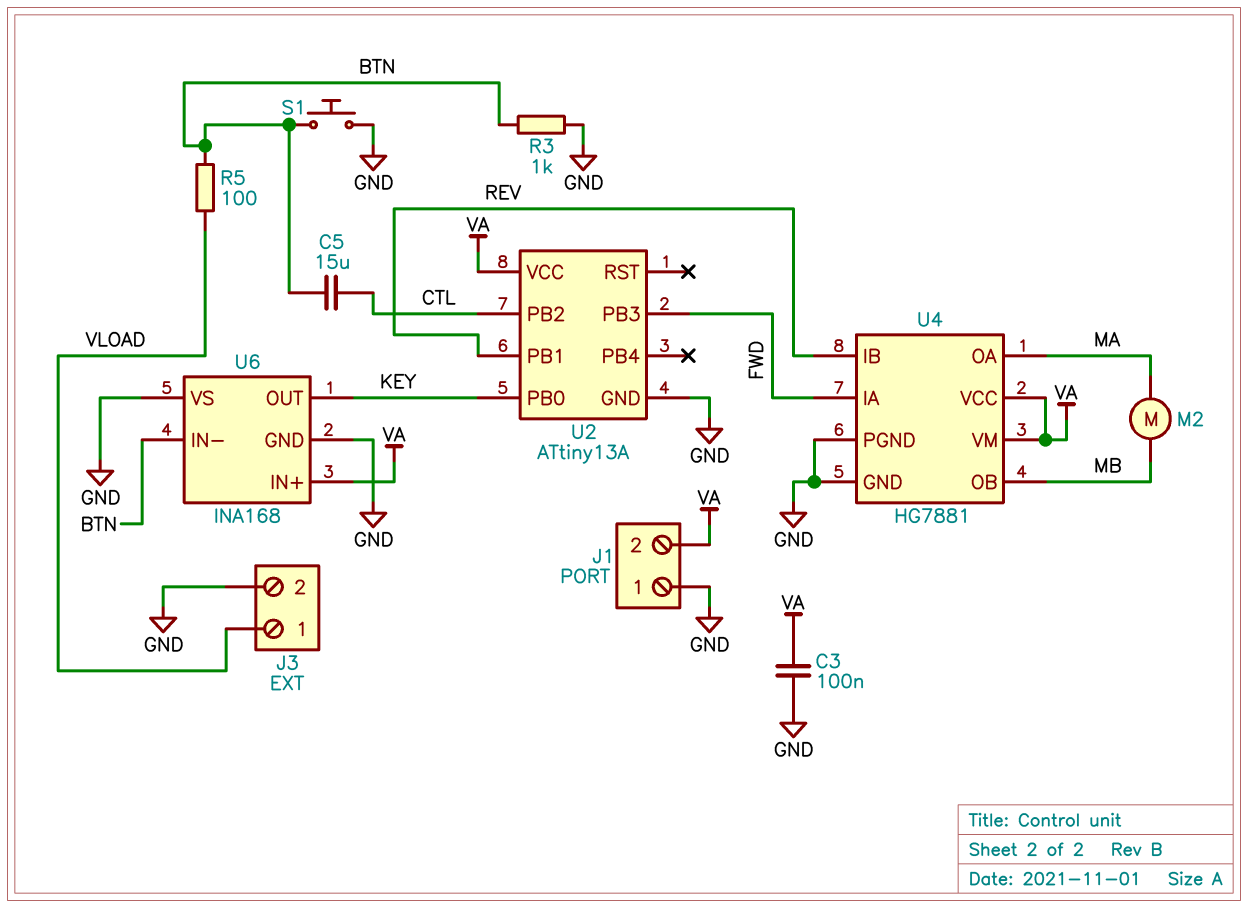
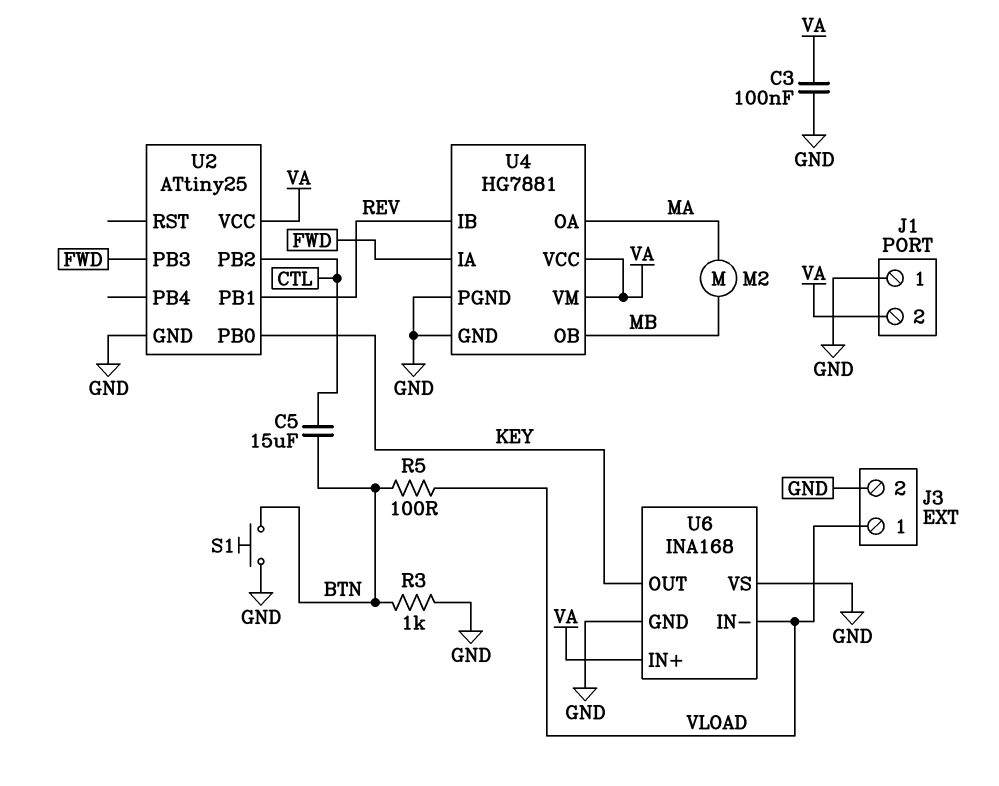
U2: ATtiny13A -> ATtiny25
U6 pin IN-: BTN -> VLOAD

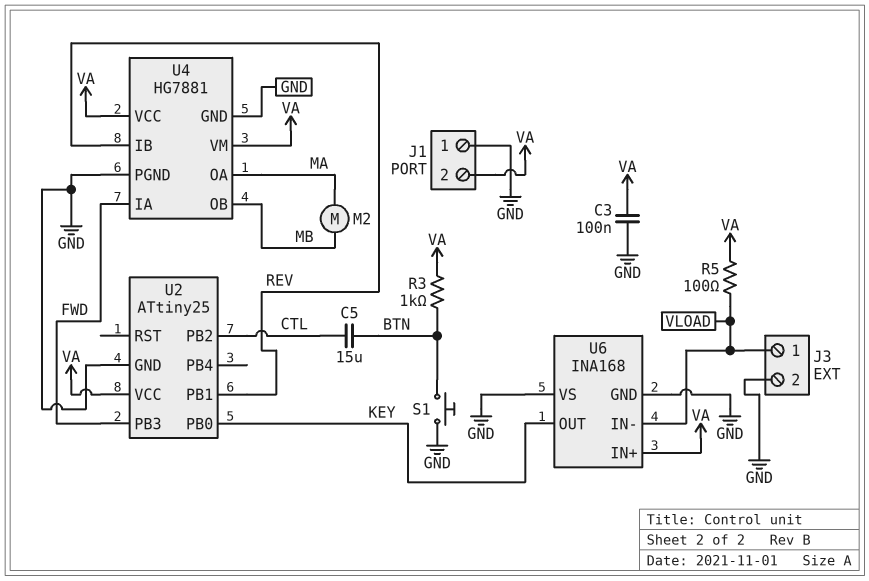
R3: 1k (BTN, GND) -> 1k (BTN, VA)
R5: 100 (BTN, VLOAD) -> 100 (VA, VLOAD)

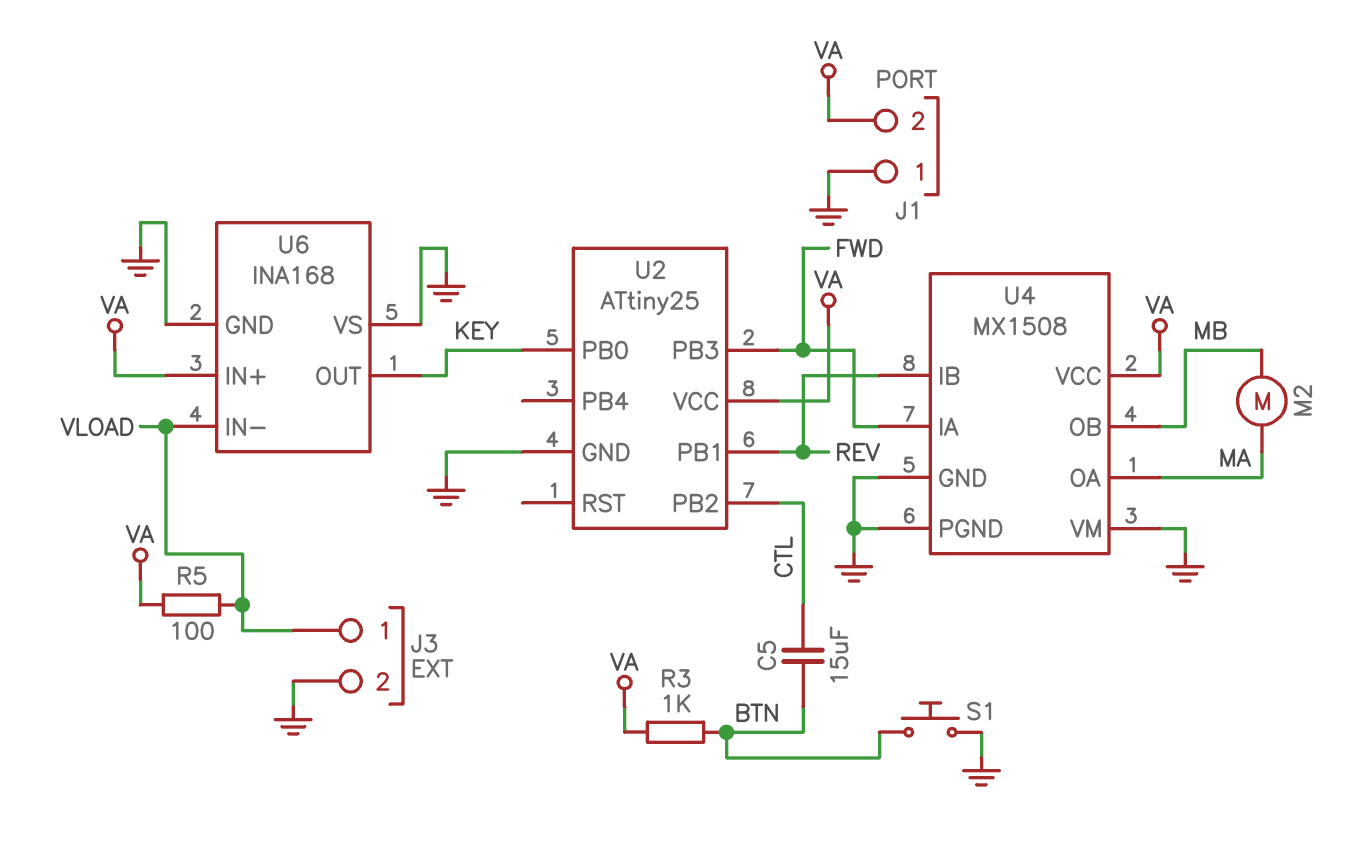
C3: 100nF (GND, VA) -> none
U4: HG7881 -> MX1508
U4 pin VM: VA -> GND

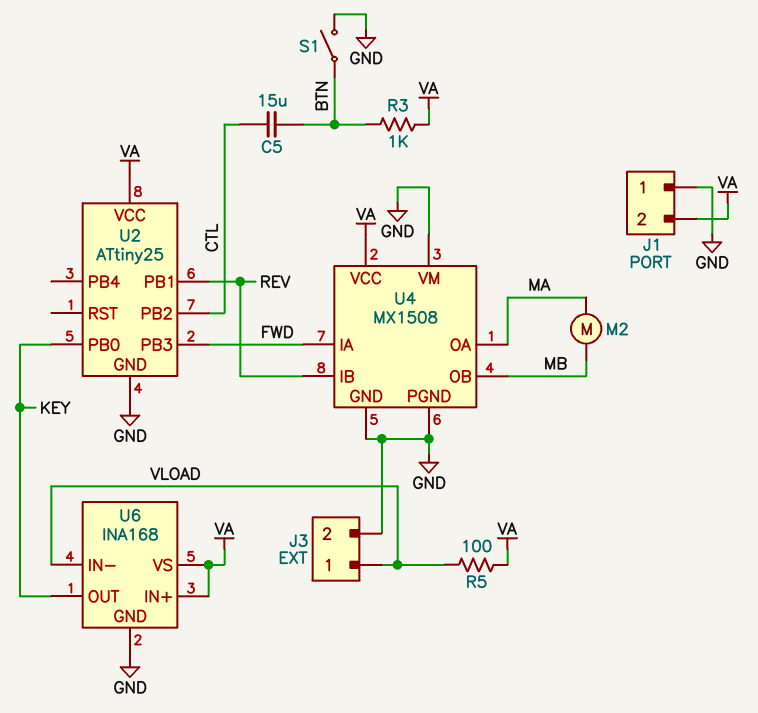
S1: button (BTN, GND) -> switch (BTN, GND)
U6 pin VS: GND -> VA

